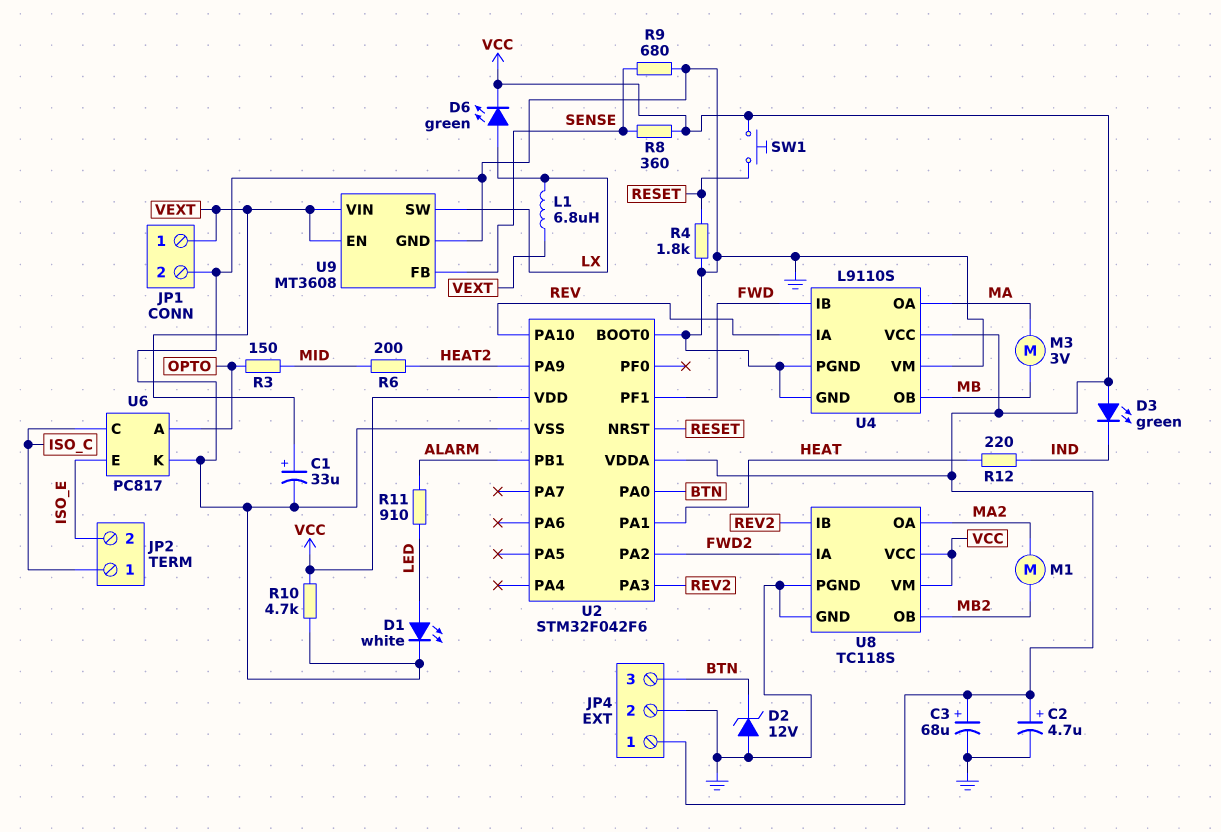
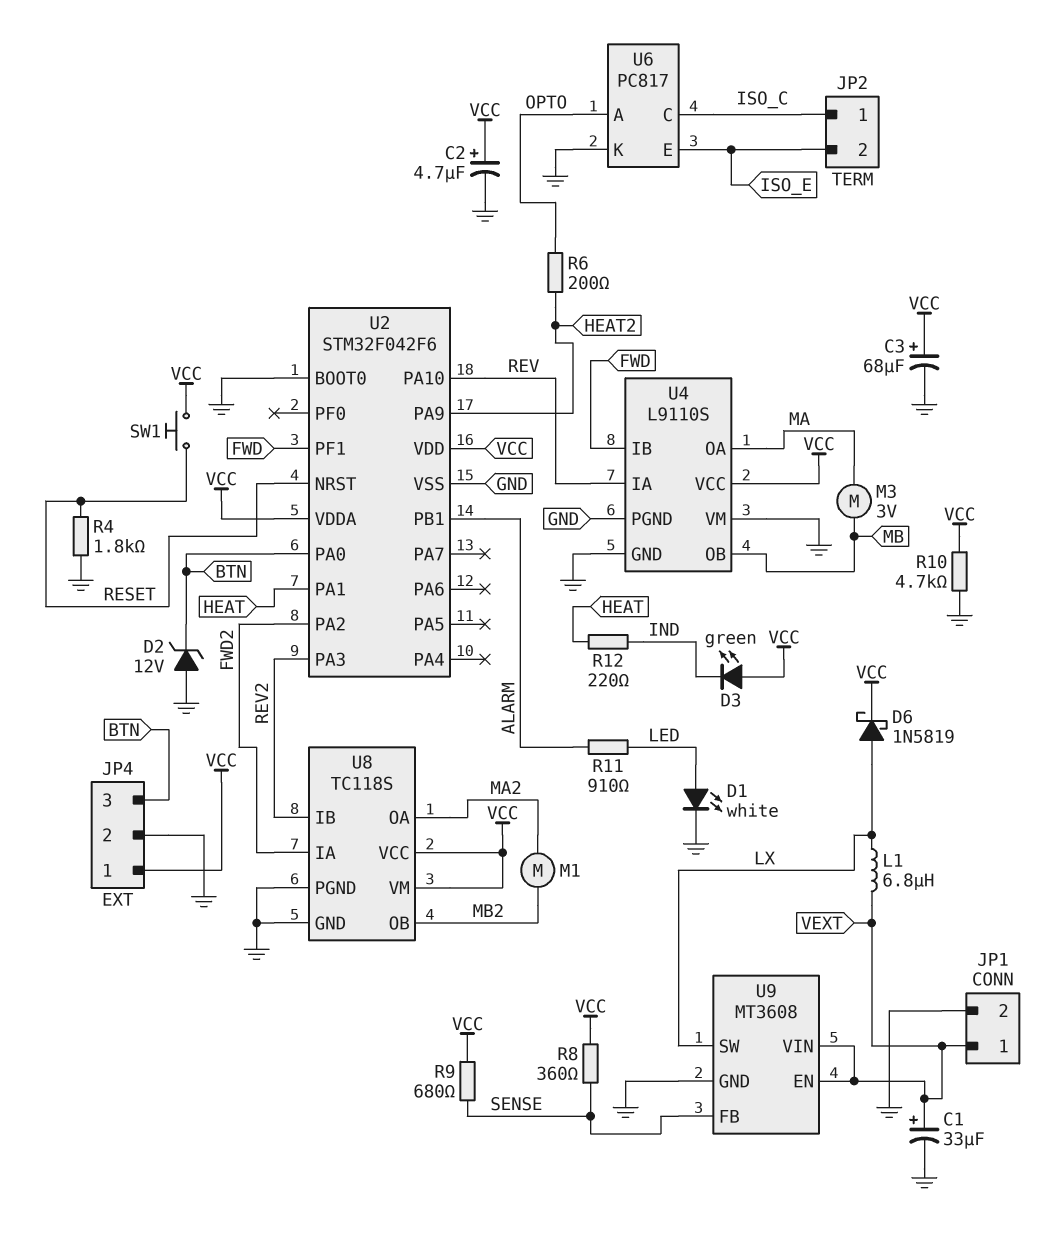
D6: LED green (A LX, K VCC) -> schottky 1N5819 (A LX, K VCC)
R3: 150 (MID, OPTO) -> none
R6: 200 (HEAT2, MID) -> 200 (HEAT2, OPTO)
R9: 680 (GND, SENSE) -> 680 (SENSE, VCC)

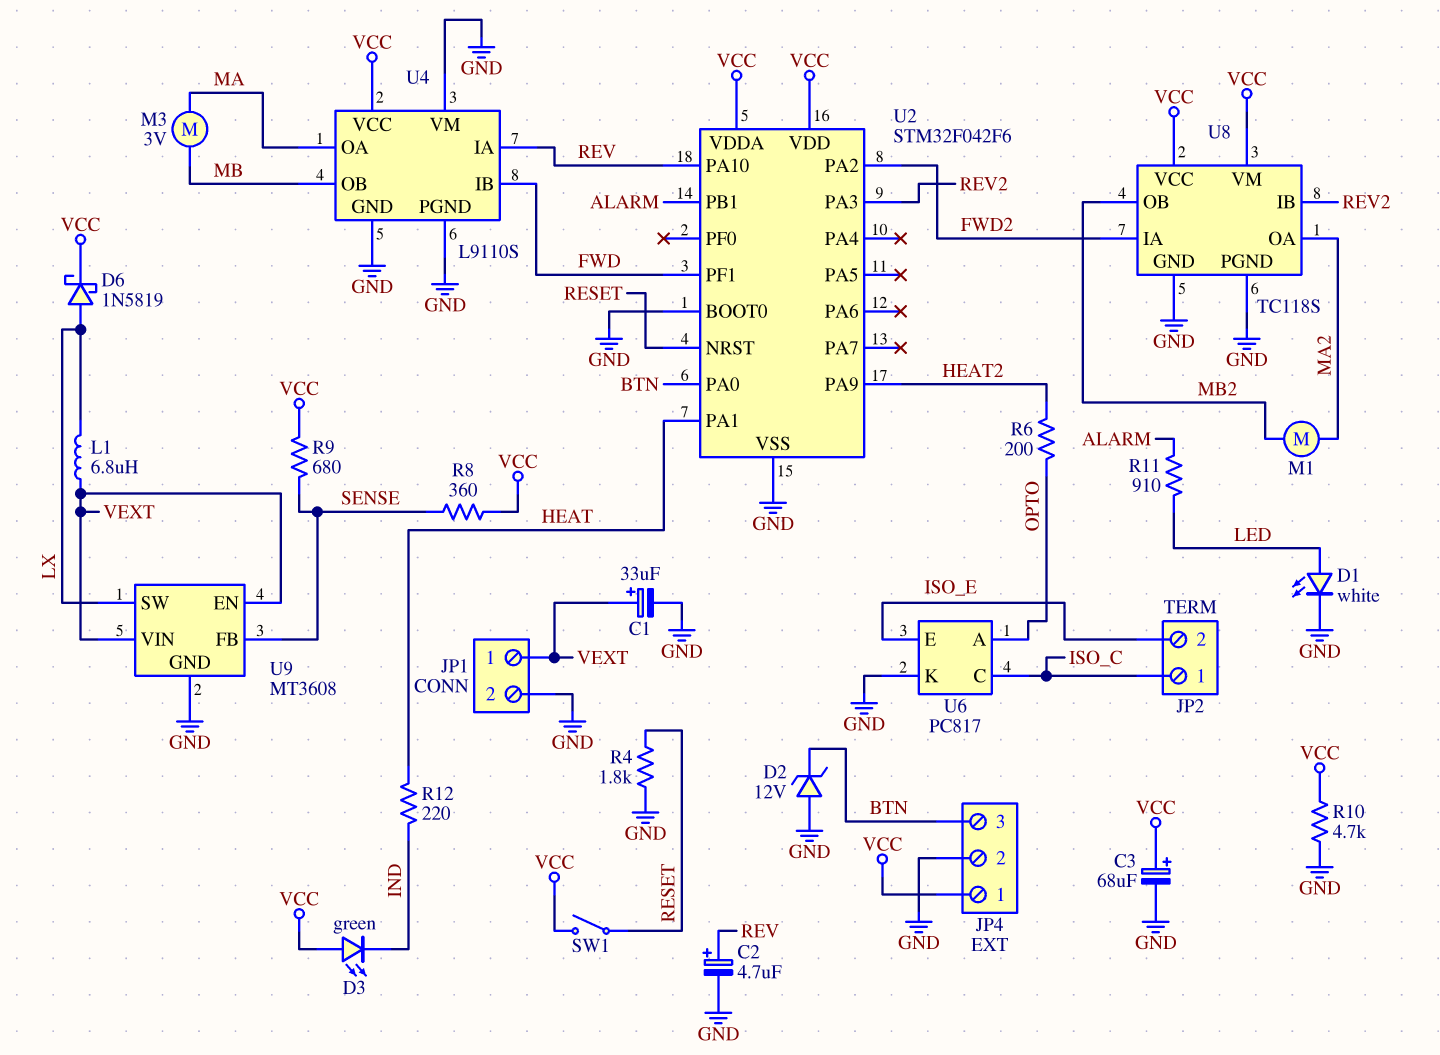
C2: 4.7uF (plus VCC, minus GND) -> 4.7uF (plus REV, minus GND)
SW1: button (RESET, VCC) -> switch (RESET, VCC)

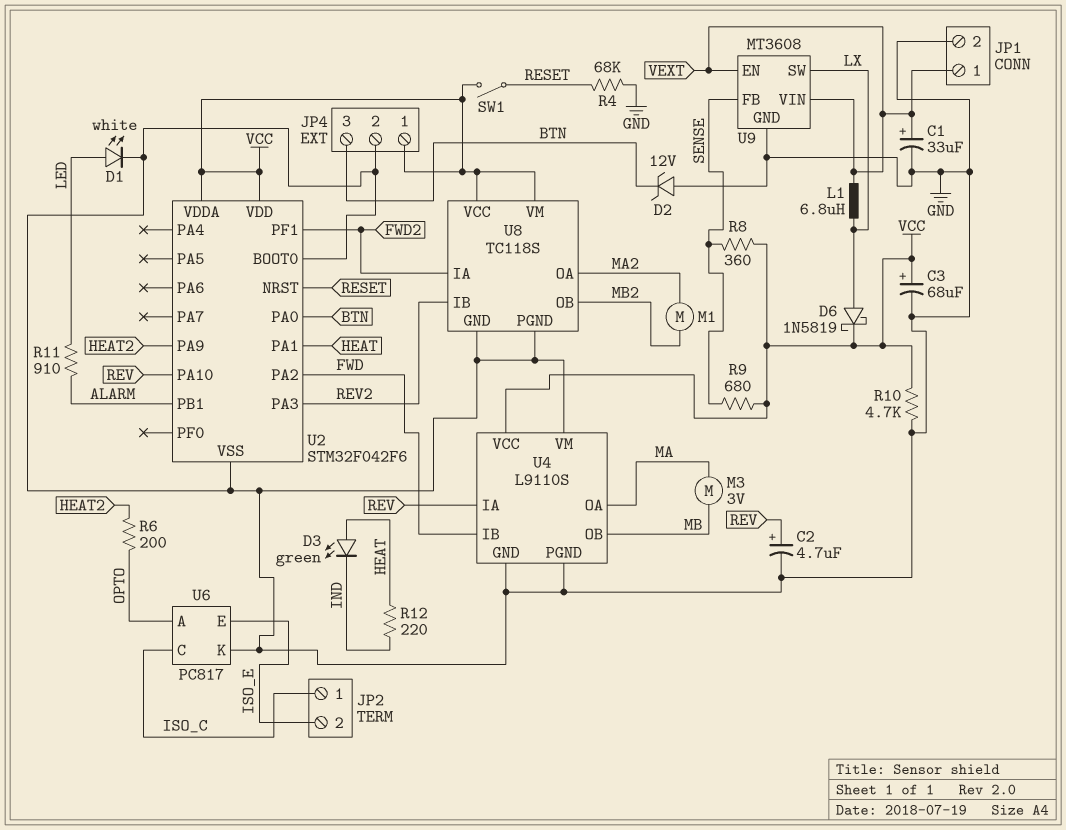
D3: LED green (A VCC, K IND) -> LED green (A HEAT, K IND)
R4: 1.8k (GND, RESET) -> 68k (GND, RESET)
U2 pin PA2: FWD2 -> FWD
U2 pin PF1: FWD -> FWD2

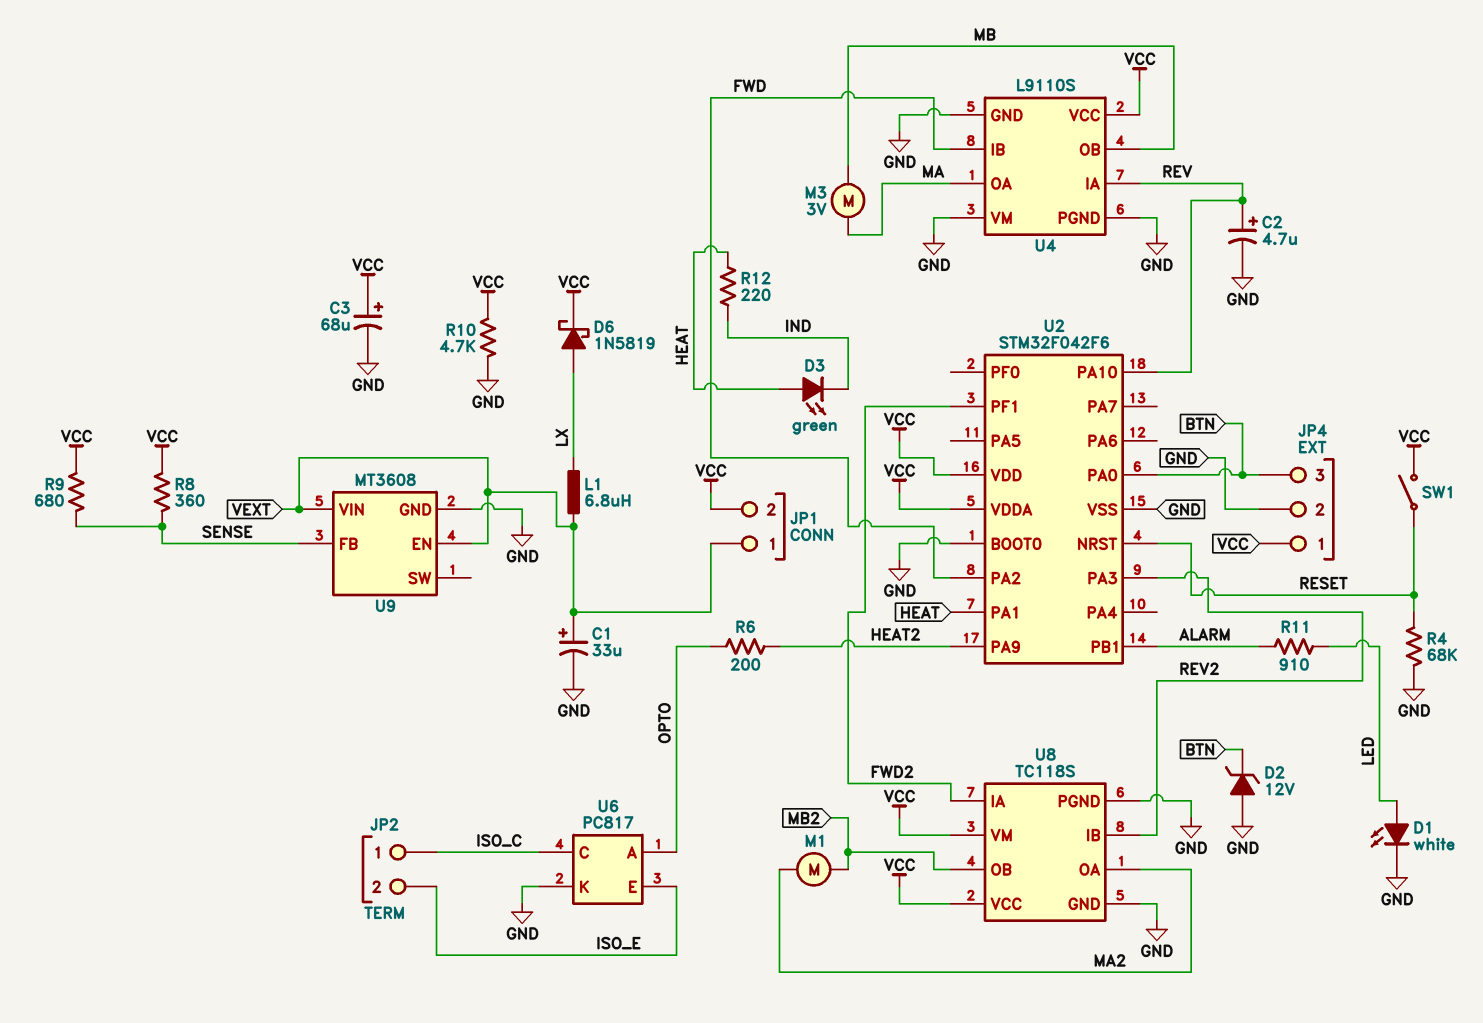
JP1 pin 2: GND -> VCC
U9 pin SW: LX -> none

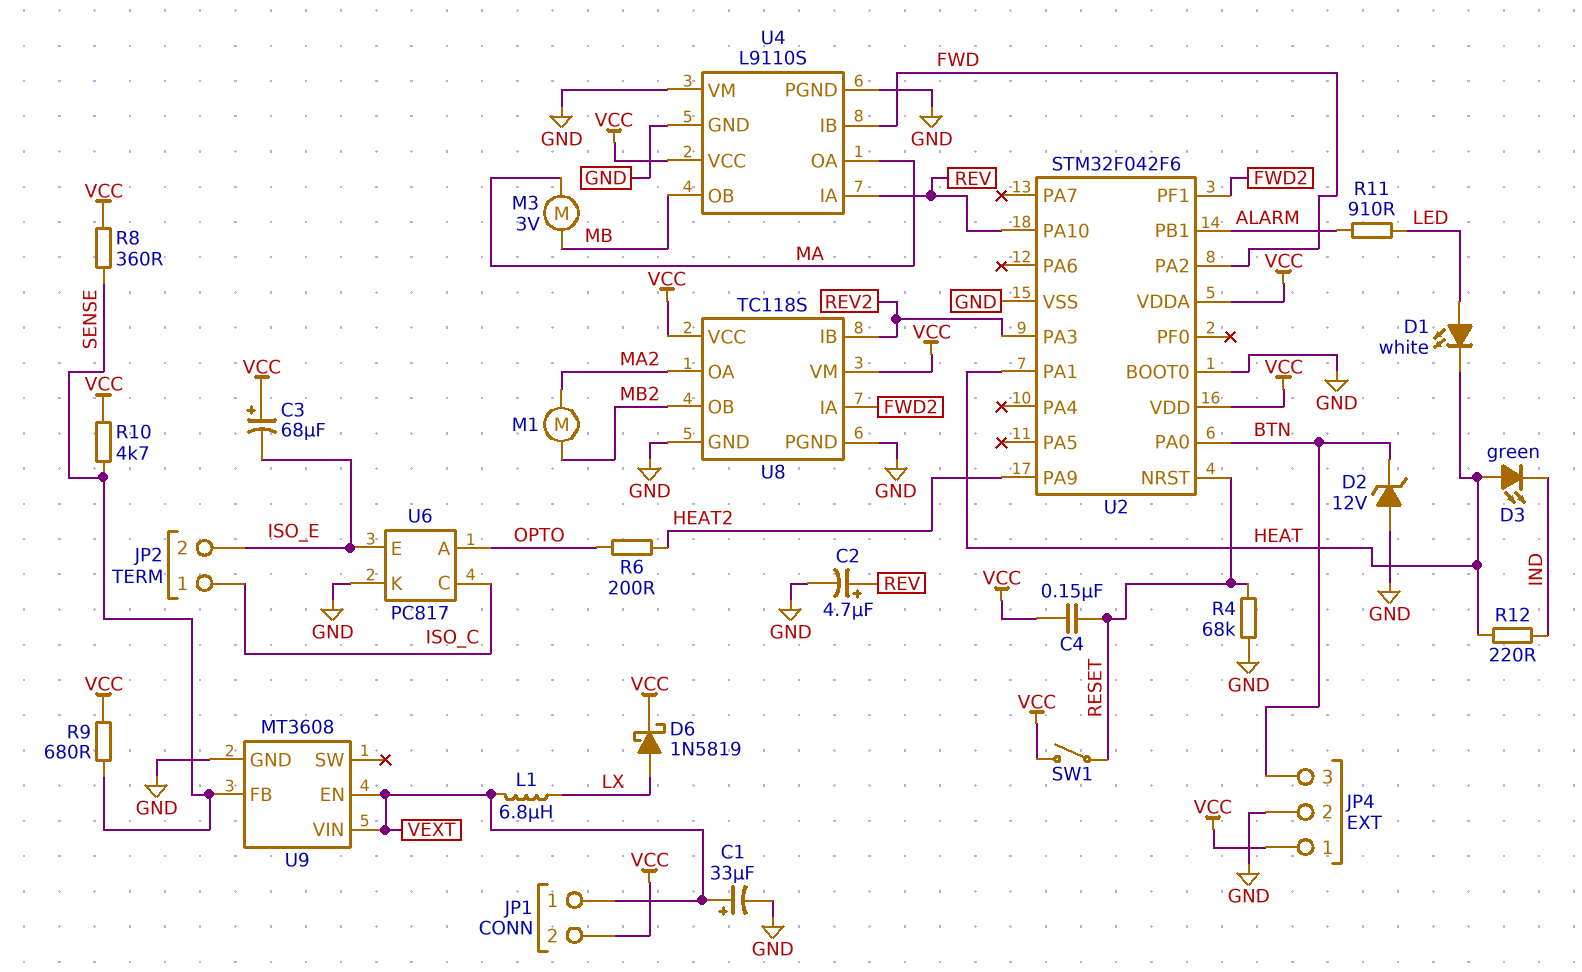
C3: 68uF (plus VCC, minus GND) -> 68uF (plus VCC, minus ISO_E)
C4: none -> 150nF (RESET, VCC)
D1: LED white (A LED, K GND) -> LED white (A LED, K HEAT)
R10: 4.7k (GND, VCC) -> 4.7k (SENSE, VCC)

